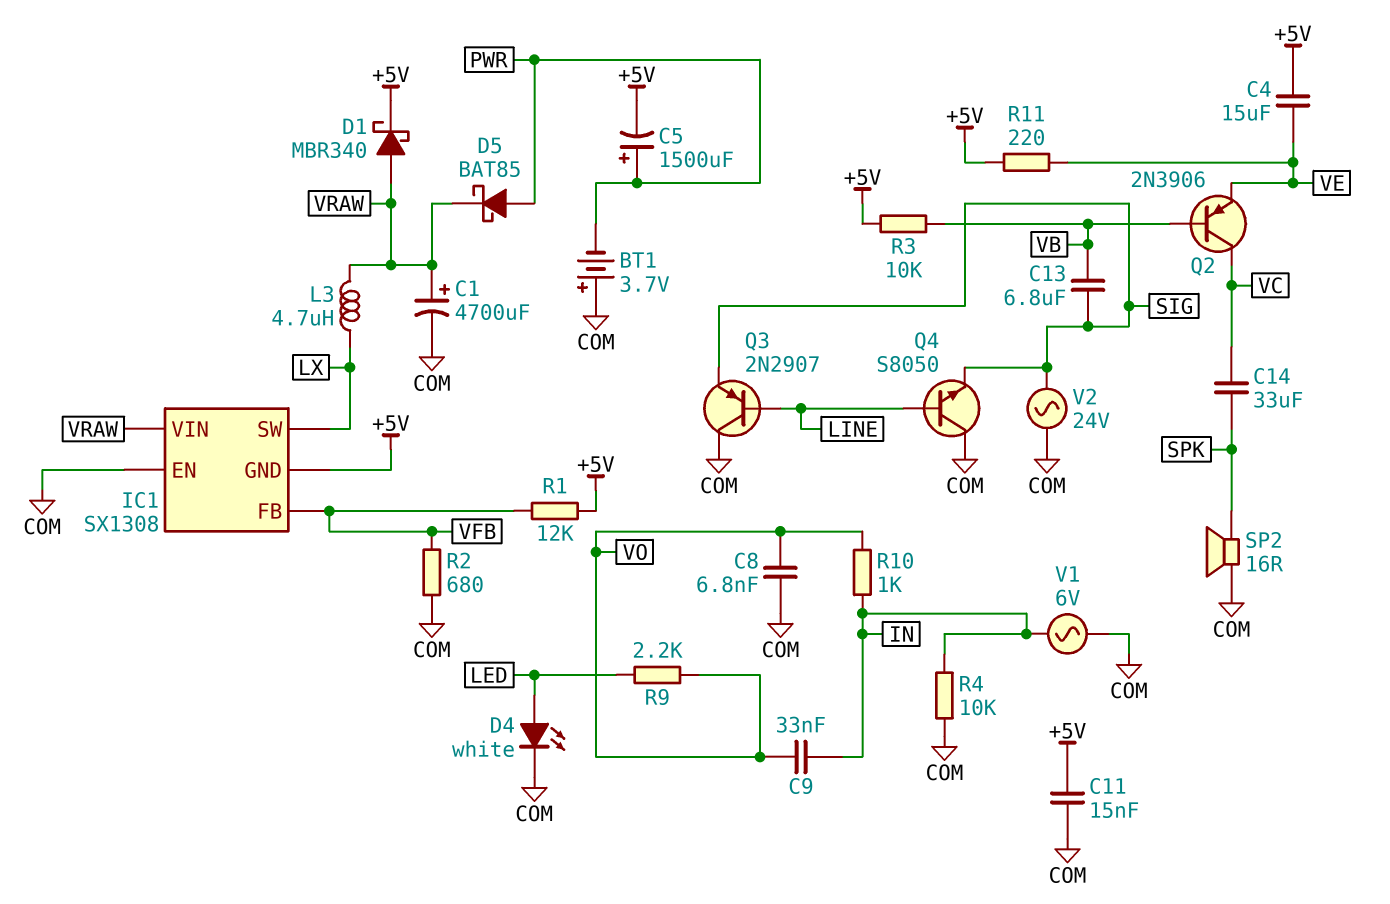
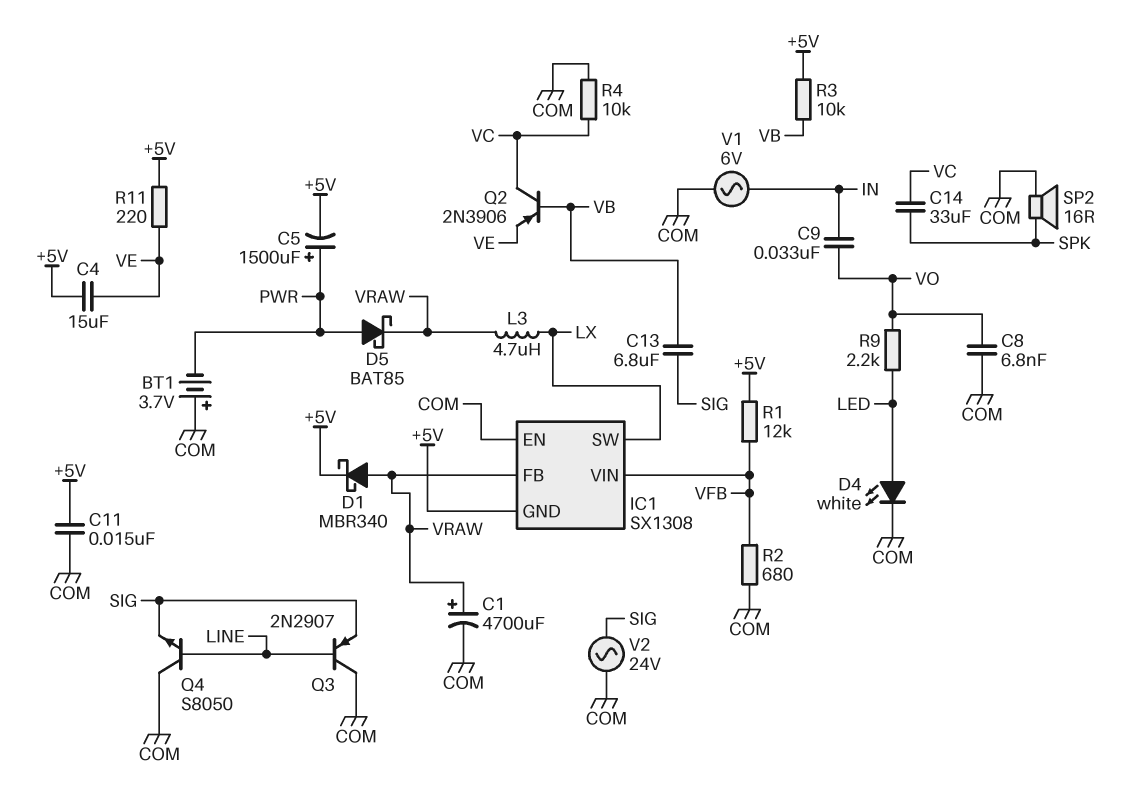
IC1 pin FB: VFB -> VRAW
IC1 pin VIN: VRAW -> VFB
R4: 10k (COM, IN) -> 10k (COM, VC)
R10: 1k (IN, VO) -> none

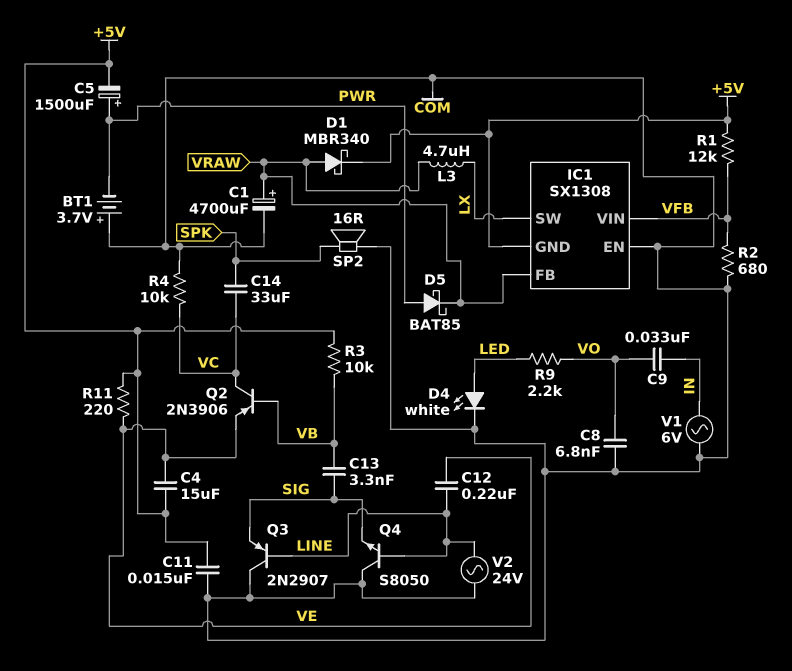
C12: none -> 220nF (LINE, VE)
C13: 6.8uF (SIG, VB) -> 3.3nF (SIG, VB)
V2: AC 24V (COM, SIG) -> AC 24V (COM, LINE)

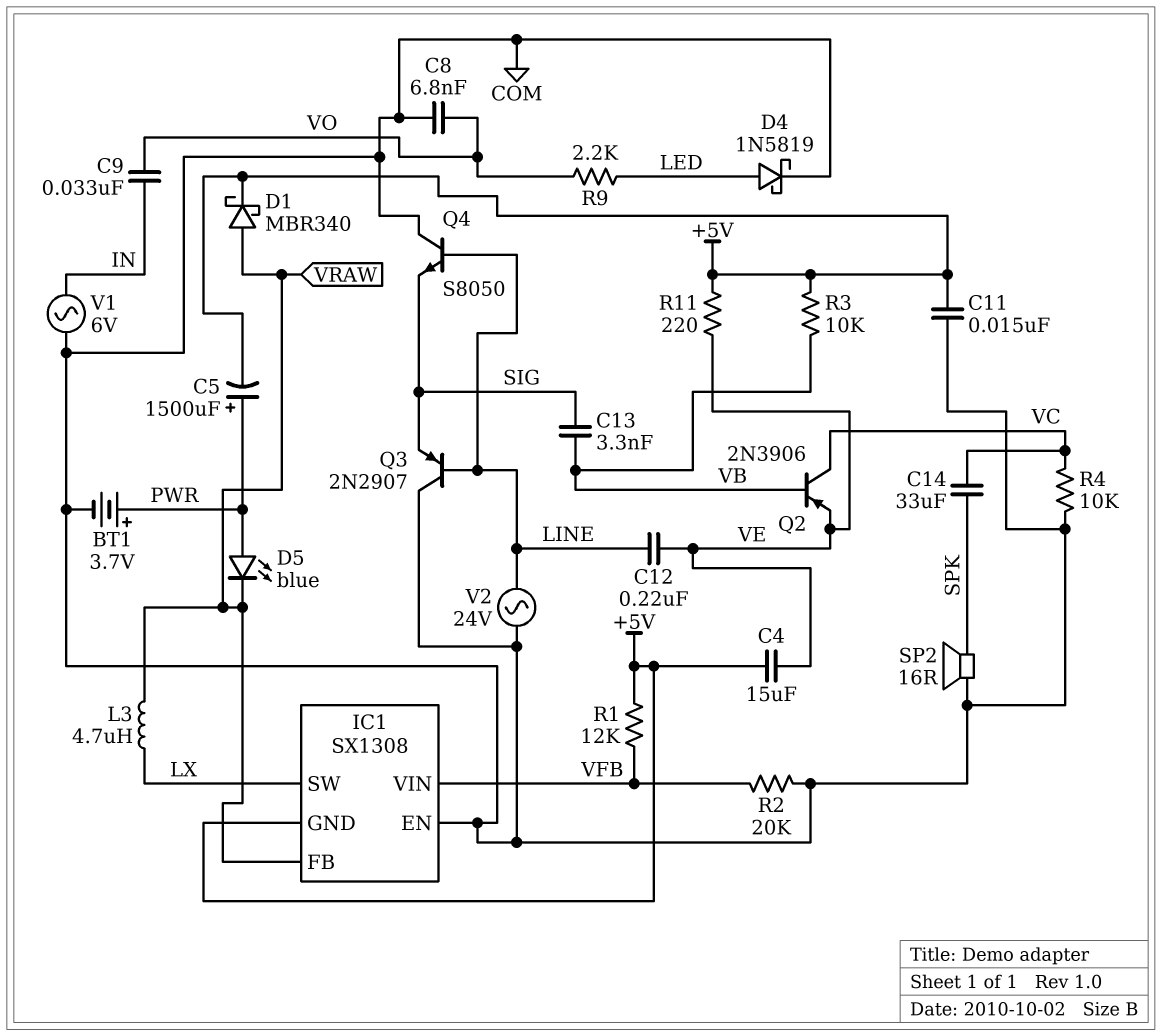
BT1: 3.7V (plus COM, minus PWR) -> 3.7V (plus PWR, minus COM)
C1: 4700uF (plus VRAW, minus COM) -> none
D4: LED white (A LED, K COM) -> schottky 1N5819 (A LED, K COM)
D5: schottky BAT85 (A PWR, K VRAW) -> LED blue (A PWR, K VRAW)
R2: 680 (COM, VFB) -> 20k (COM, VFB)

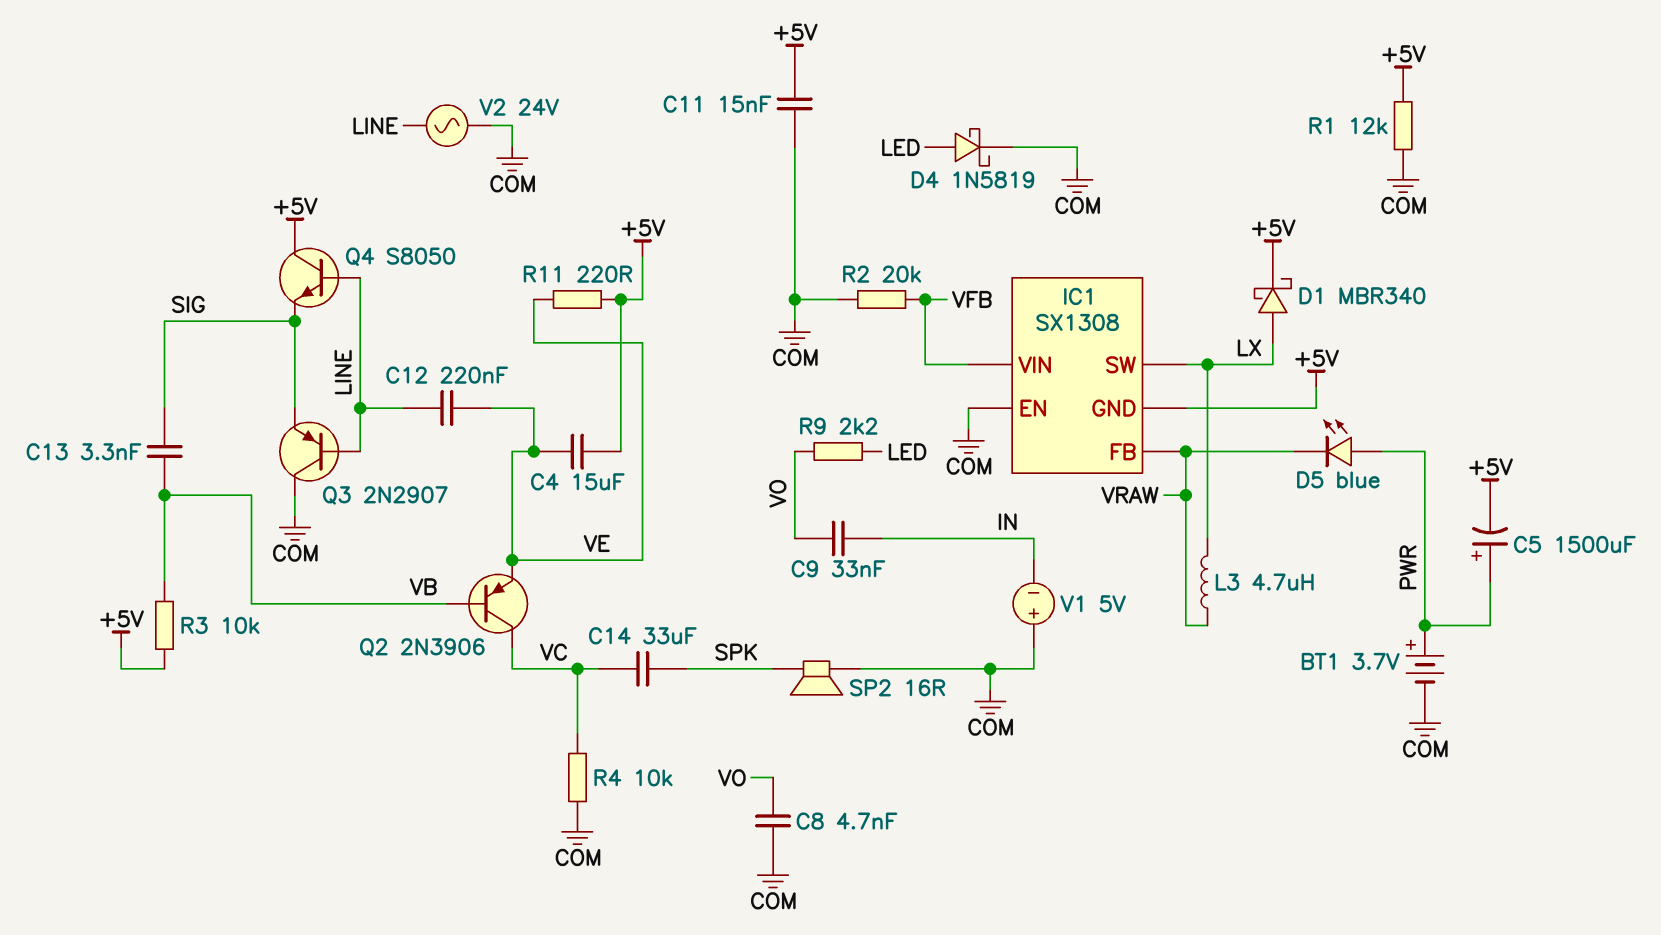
C8: 6.8nF (COM, VO) -> 4.7nF (COM, VO)
D1: schottky MBR340 (A VRAW, K +5V) -> schottky MBR340 (A LX, K +5V)
Q4: NPN S8050 (B LINE, C COM, E SIG) -> NPN S8050 (B LINE, C +5V, E SIG)
R1: 12k (+5V, VFB) -> 12k (+5V, COM)
V1: AC 6V (COM, IN) -> 5V (plus COM, minus IN)

